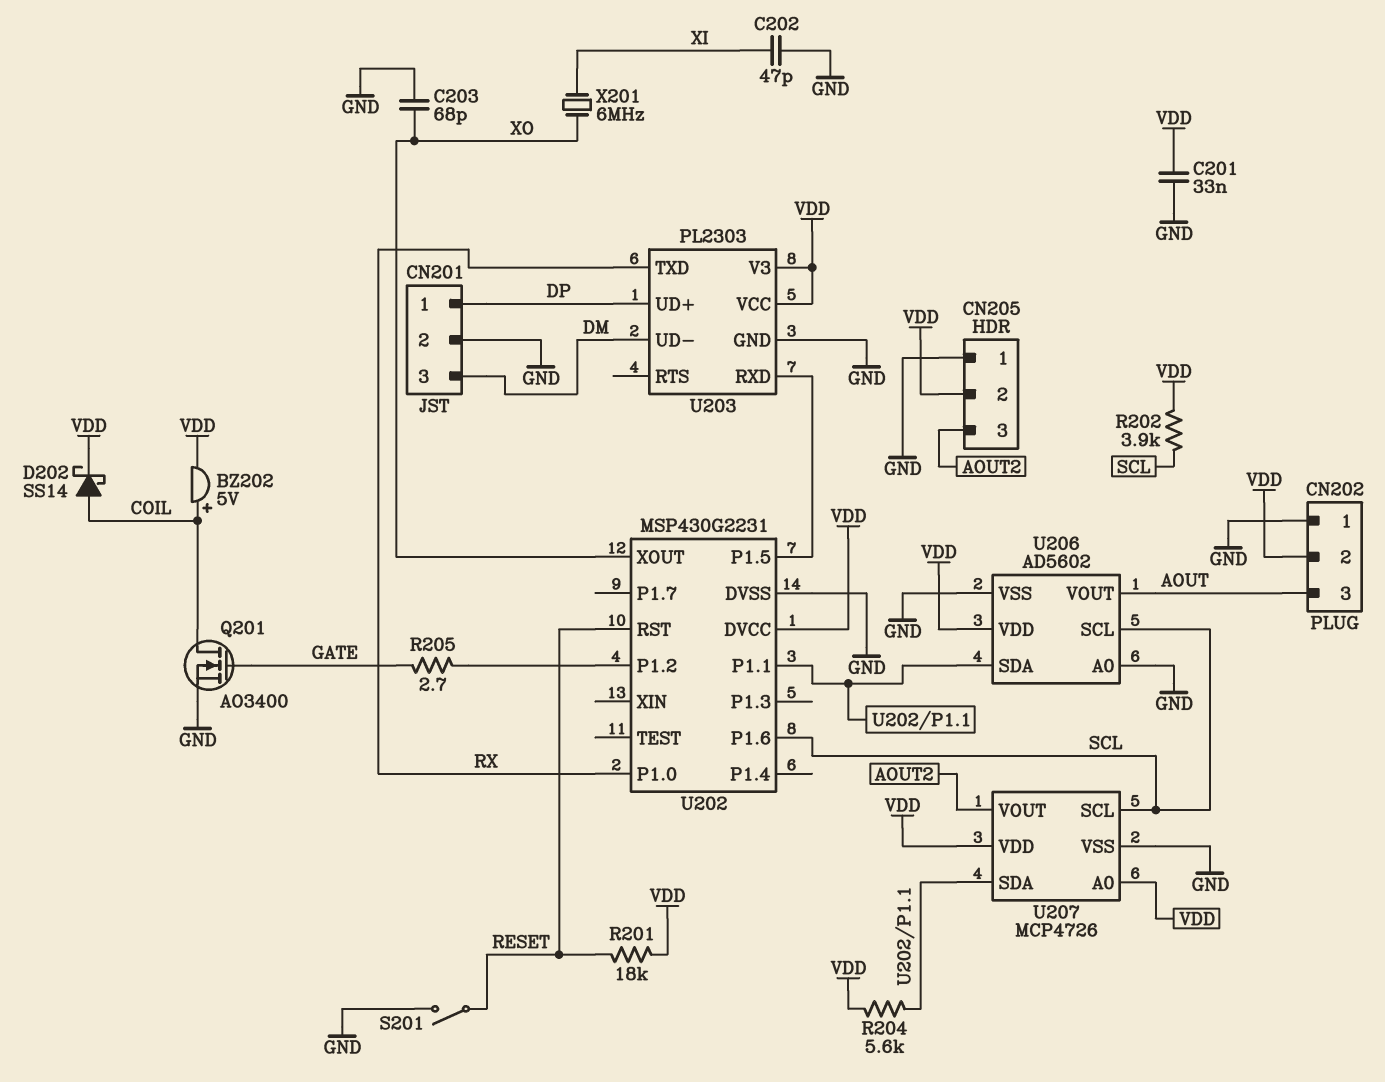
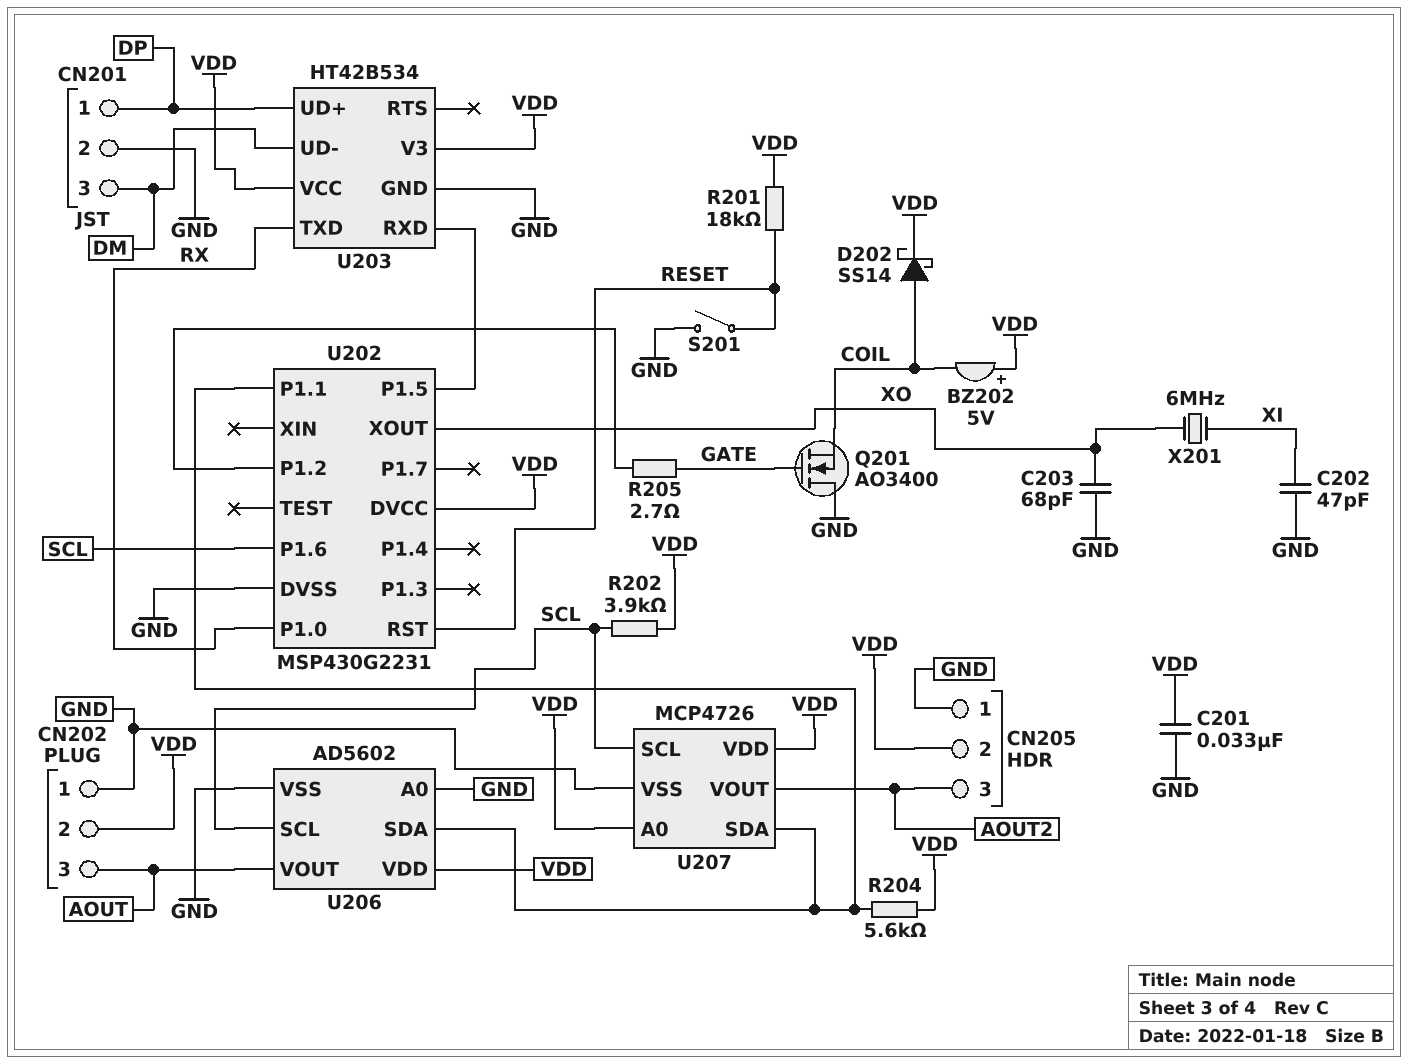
BZ202: buzzer 5V (plus COIL, minus VDD) -> buzzer 5V (plus VDD, minus COIL)
Q201: NMOS AO3400 (G GATE, D COIL, S GND) -> NMOS AO3400 (G GATE, D GND, S COIL)
U203: PL2303 -> HT42B534

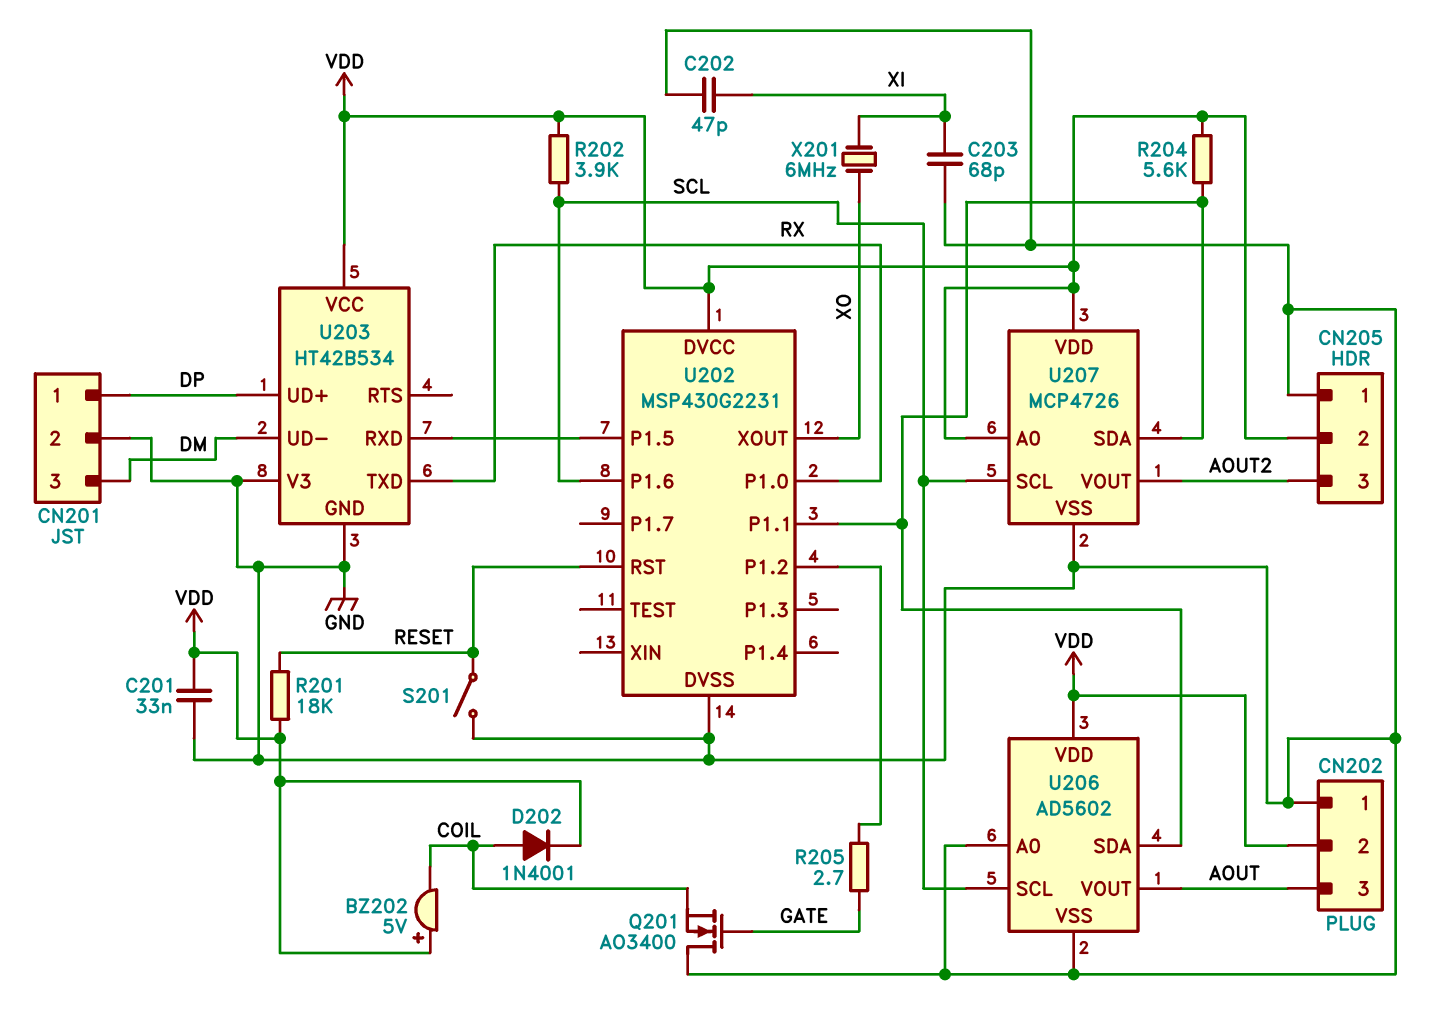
C203: 68pF (GND, XO) -> 68pF (GND, XI)
D202: schottky SS14 (A COIL, K VDD) -> diode 1N4001 (A COIL, K VDD)
U203 pin V3: VDD -> GND

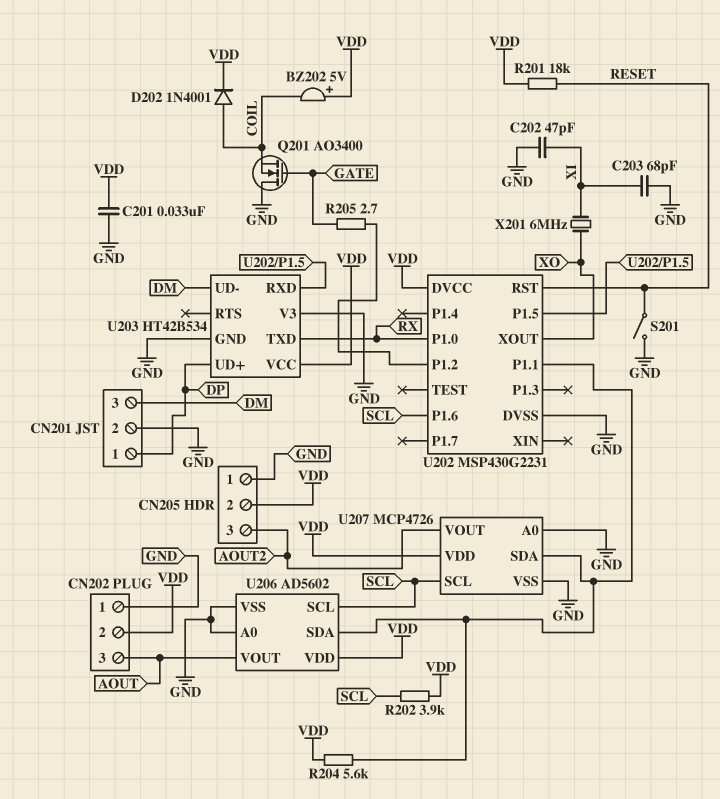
U207 pin A0: VDD -> GND

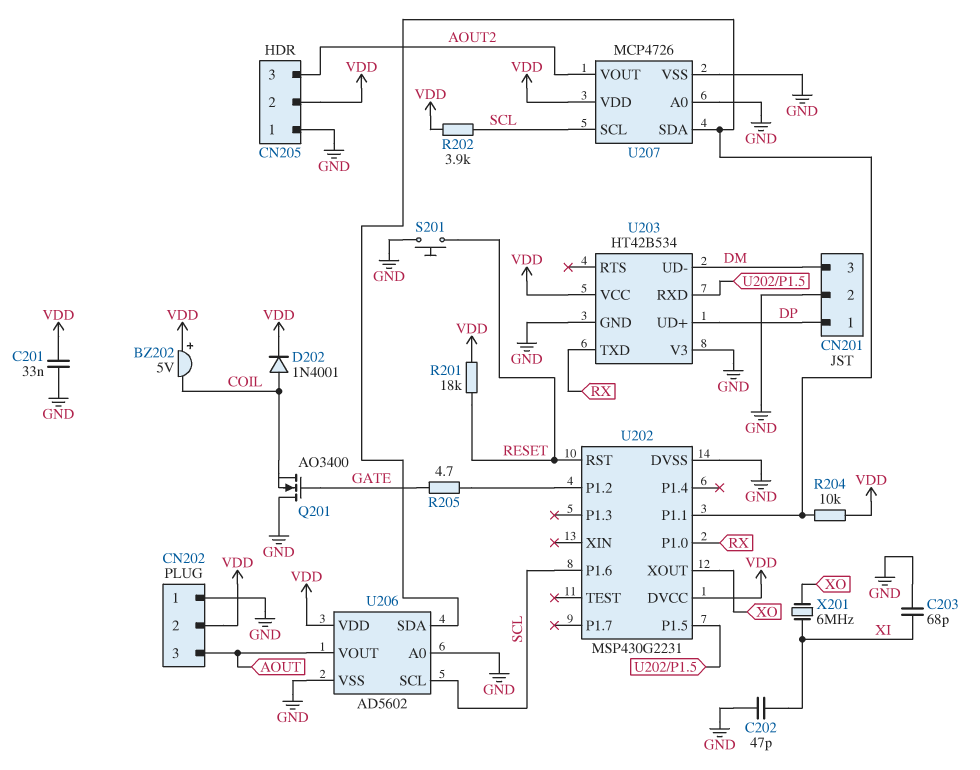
R204: 5.6k (U202/P1.1, VDD) -> 10k (U202/P1.1, VDD)
R205: 2.7 (GATE, U202/P1.2) -> 4.7 (GATE, U202/P1.2)
S201: switch (GND, RESET) -> button (GND, RESET)

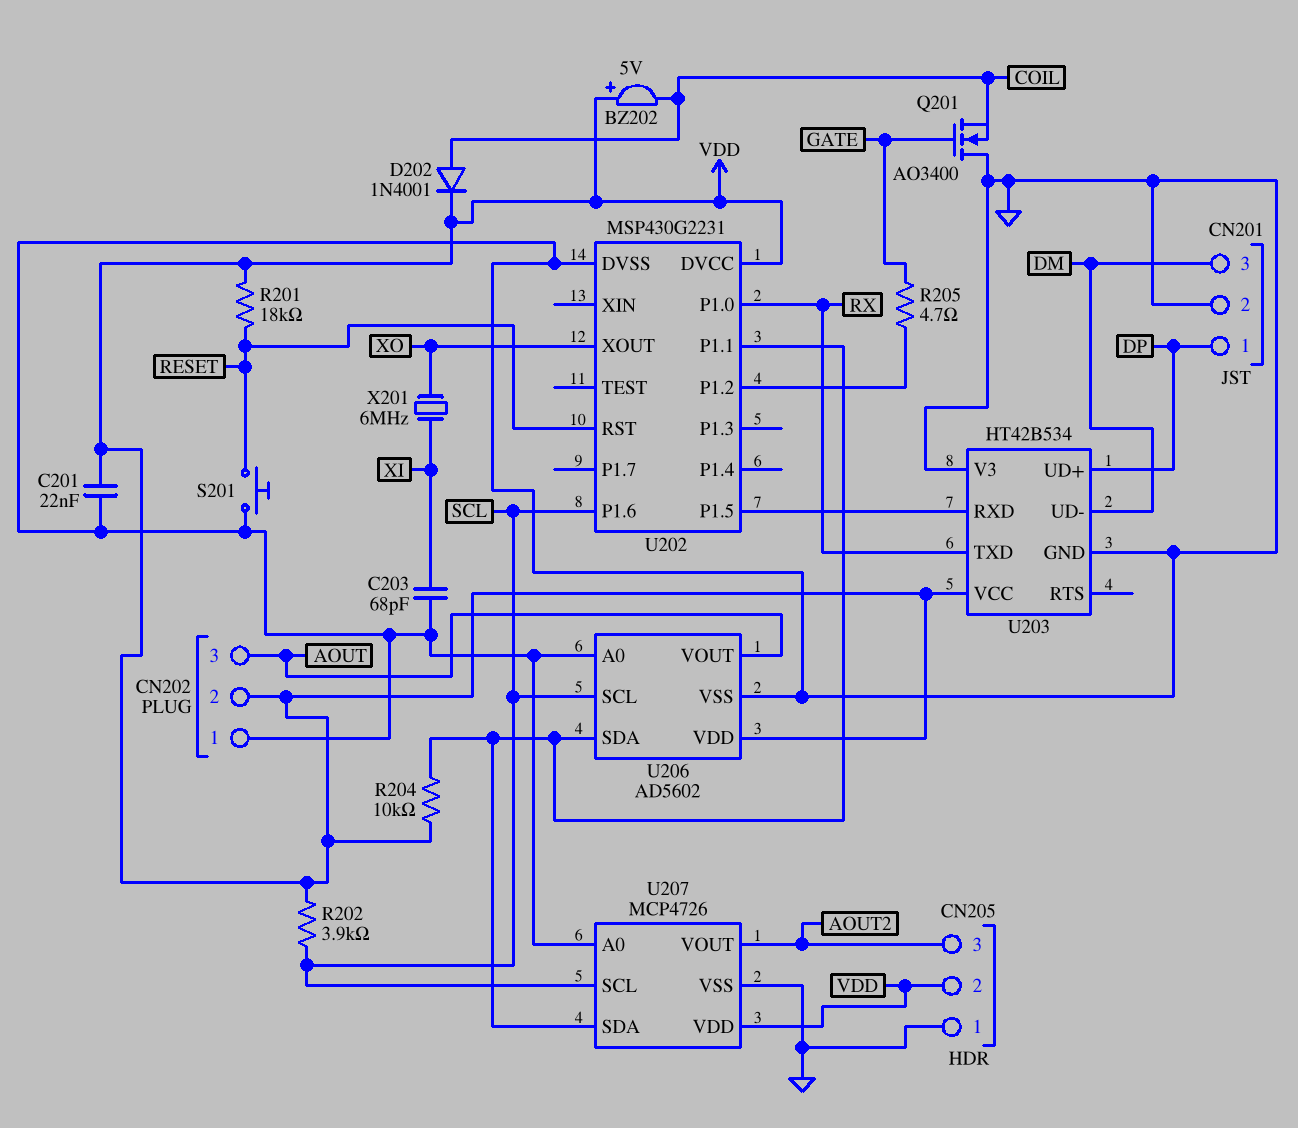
C201: 33nF (GND, VDD) -> 22nF (GND, VDD)
C202: 47pF (GND, XI) -> none

